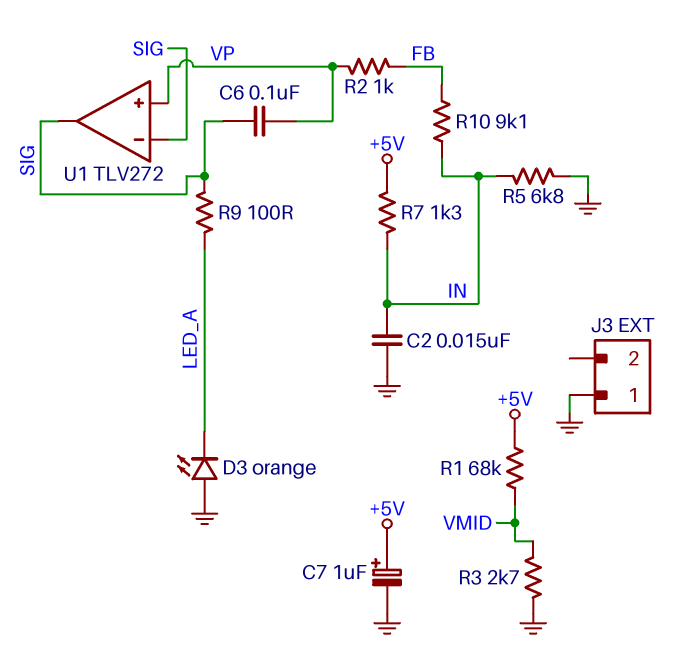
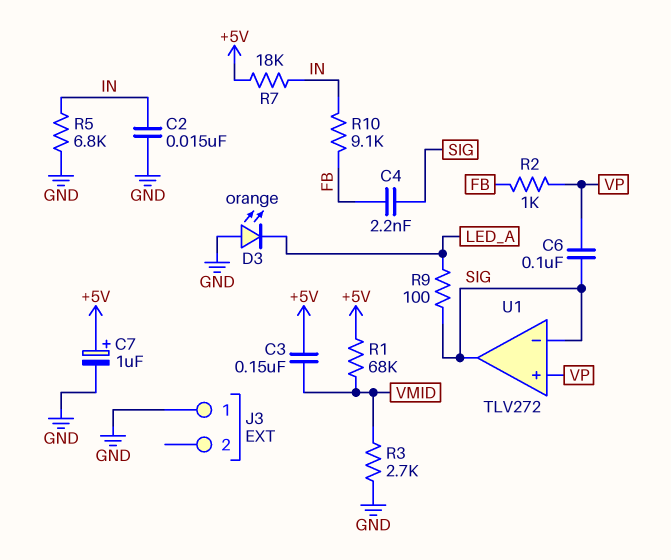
C3: none -> 150nF (+5V, VMID)
C4: none -> 2.2nF (FB, SIG)
R7: 1.3k (+5V, IN) -> 18k (+5V, IN)

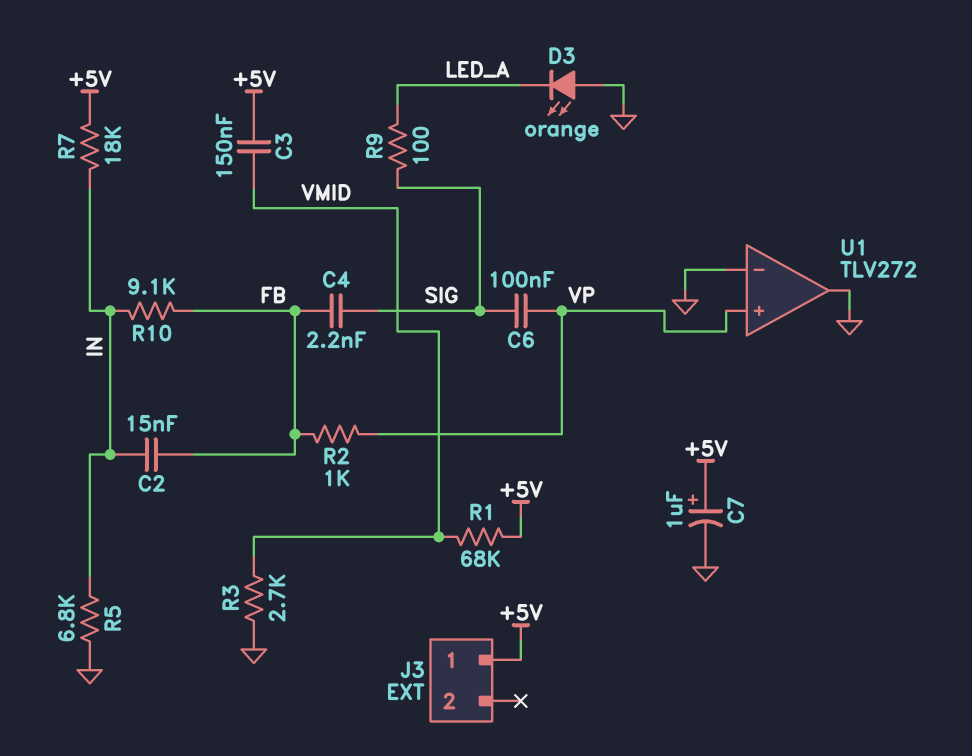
C2: 15nF (GND, IN) -> 15nF (FB, IN)
J3 pin 1: GND -> +5V
U1 pin in-: SIG -> GND
U1 pin out: SIG -> GND

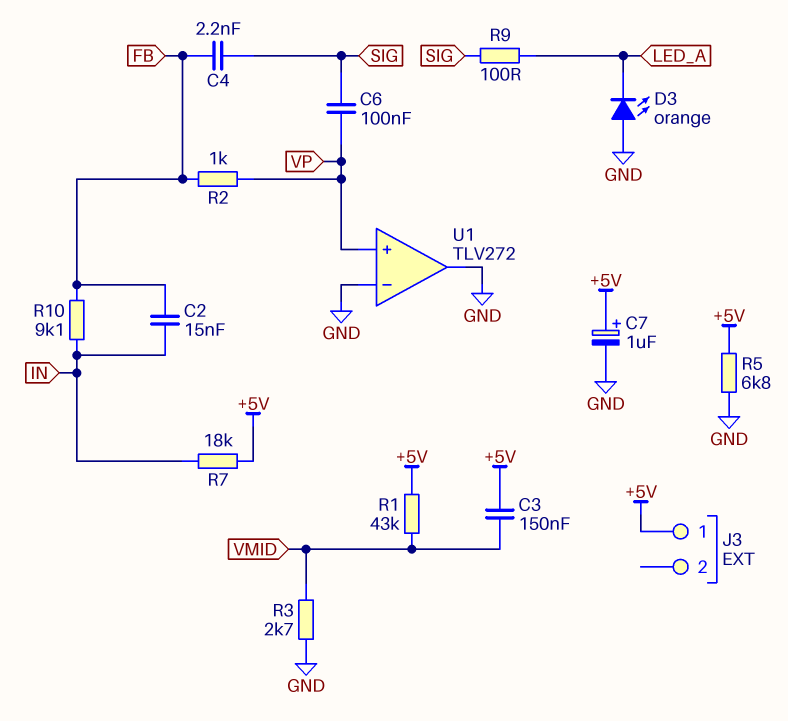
R1: 68k (+5V, VMID) -> 43k (+5V, VMID)
R5: 6.8k (GND, IN) -> 6.8k (+5V, GND)

